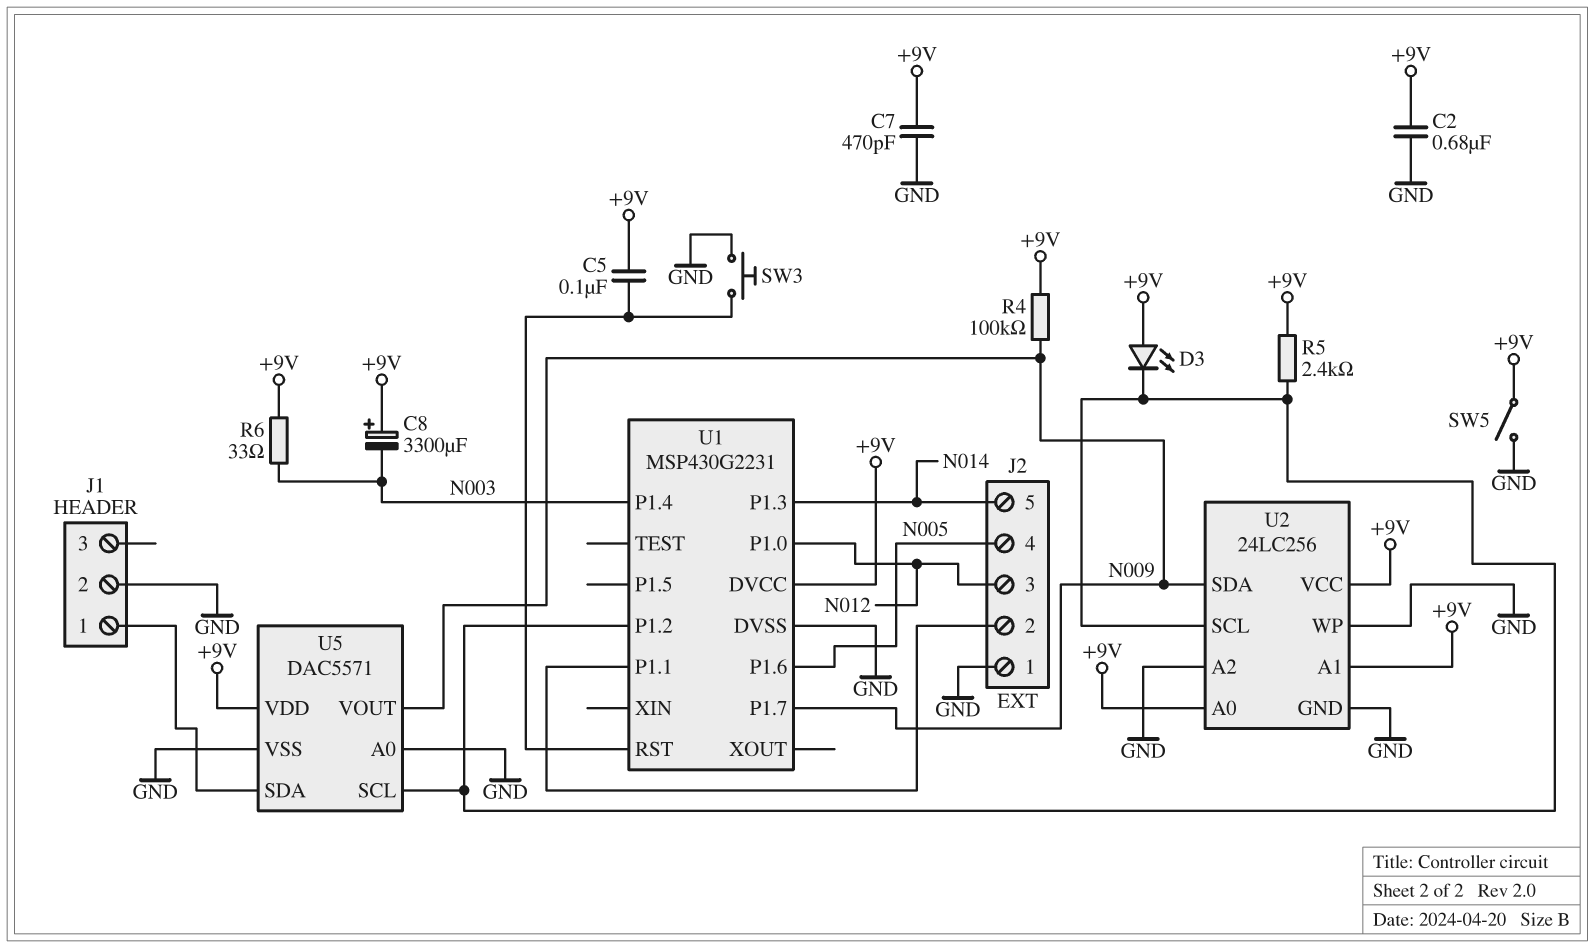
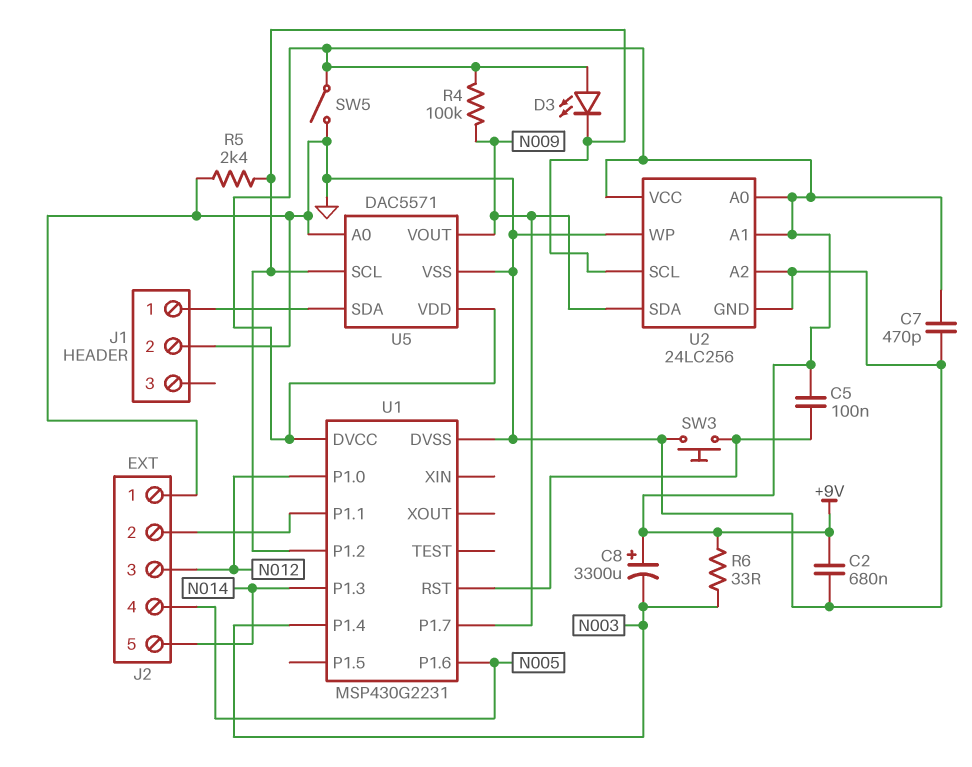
R5: 2.4k (+9V, U1/P1.2) -> 2.4k (GND, U1/P1.2)

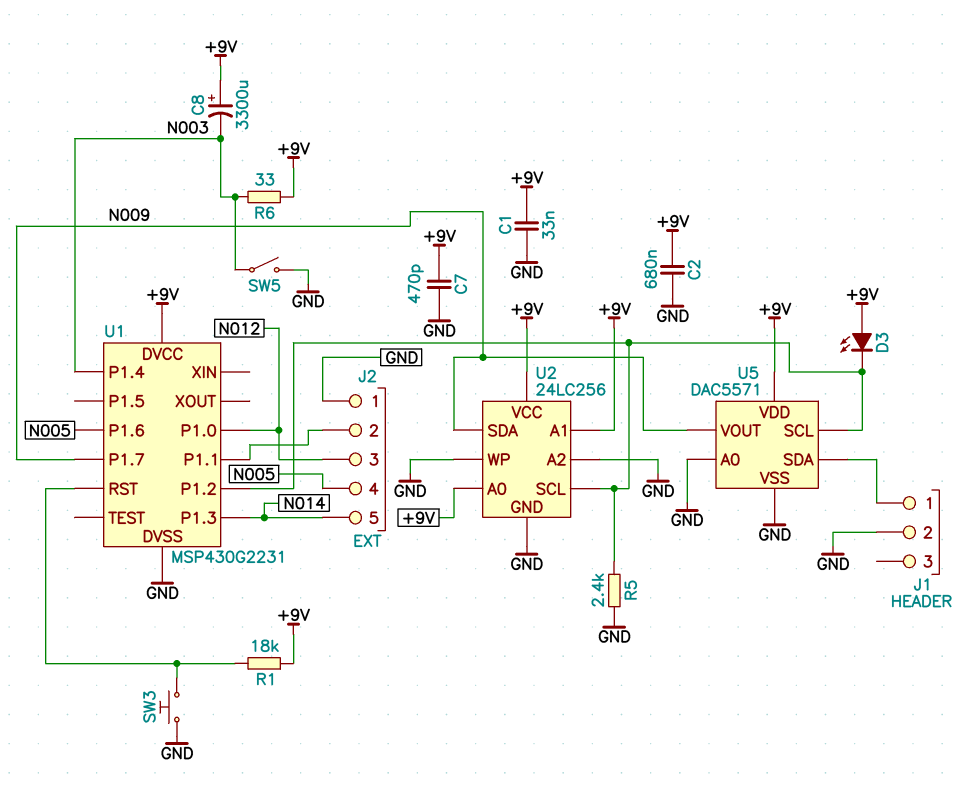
C1: none -> 33nF (+9V, GND)
C5: 100nF (+9V, U1/RST) -> none
R1: none -> 18k (+9V, U1/RST)
R4: 100k (+9V, N009) -> none
SW5: switch (+9V, GND) -> switch (GND, N003)

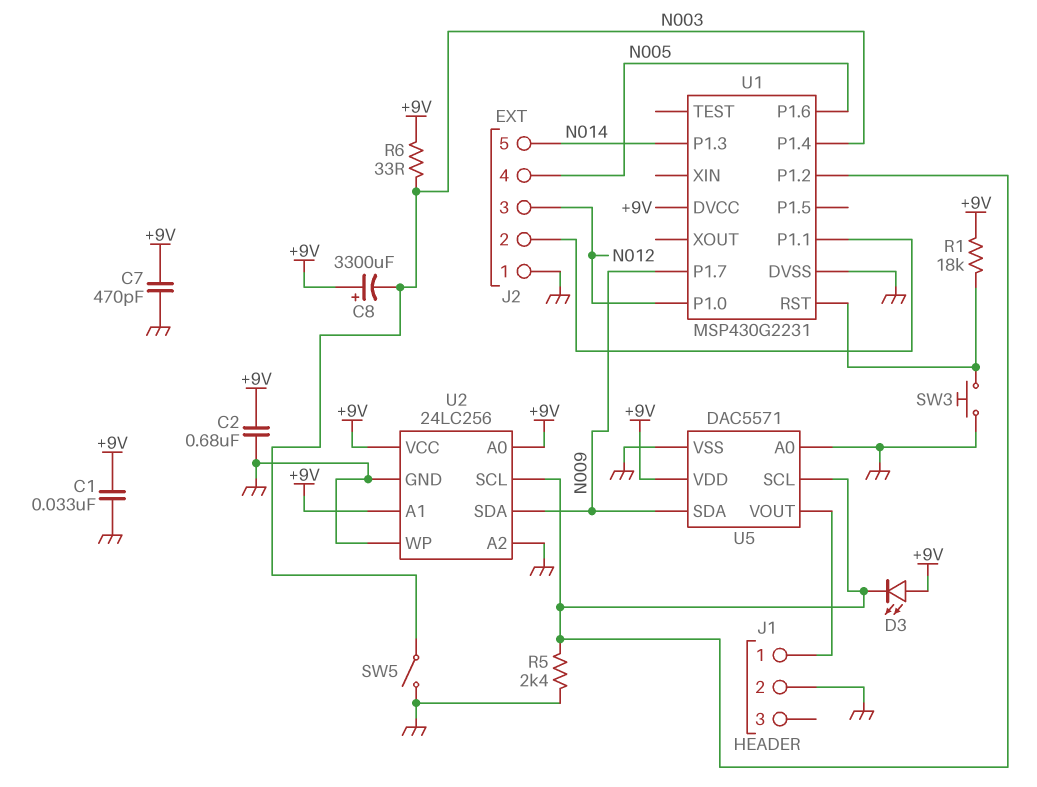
U5 pin SDA: J1/1 -> N009
U5 pin VOUT: N009 -> J1/1

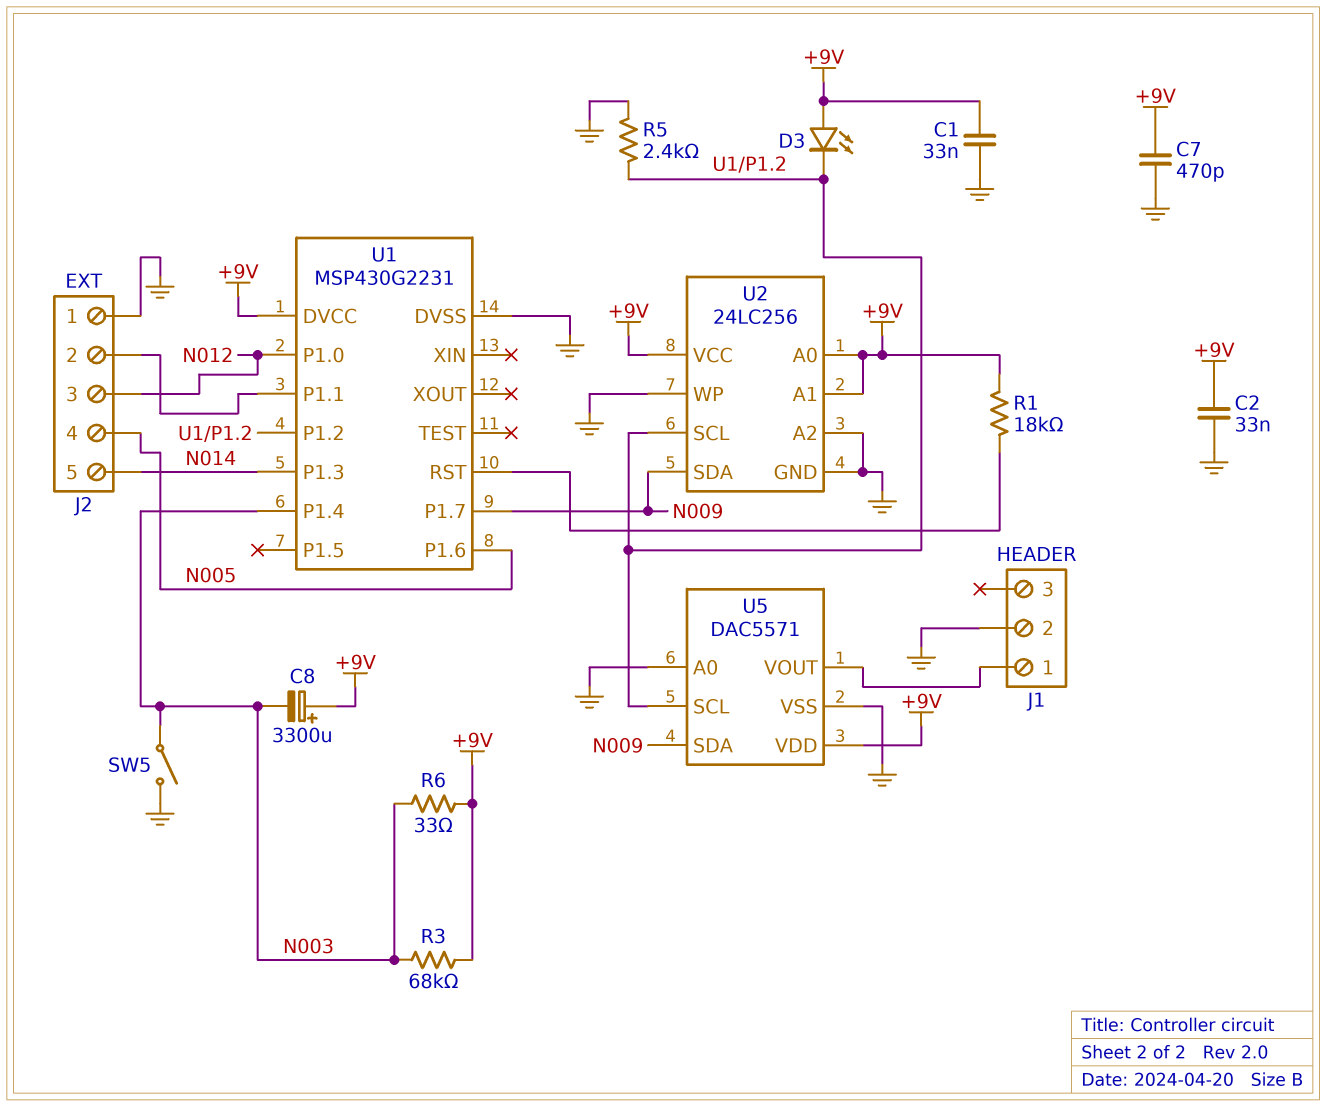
C2: 680nF (+9V, GND) -> 33nF (+9V, GND)
R3: none -> 68k (+9V, N003)
SW3: button (GND, U1/RST) -> none

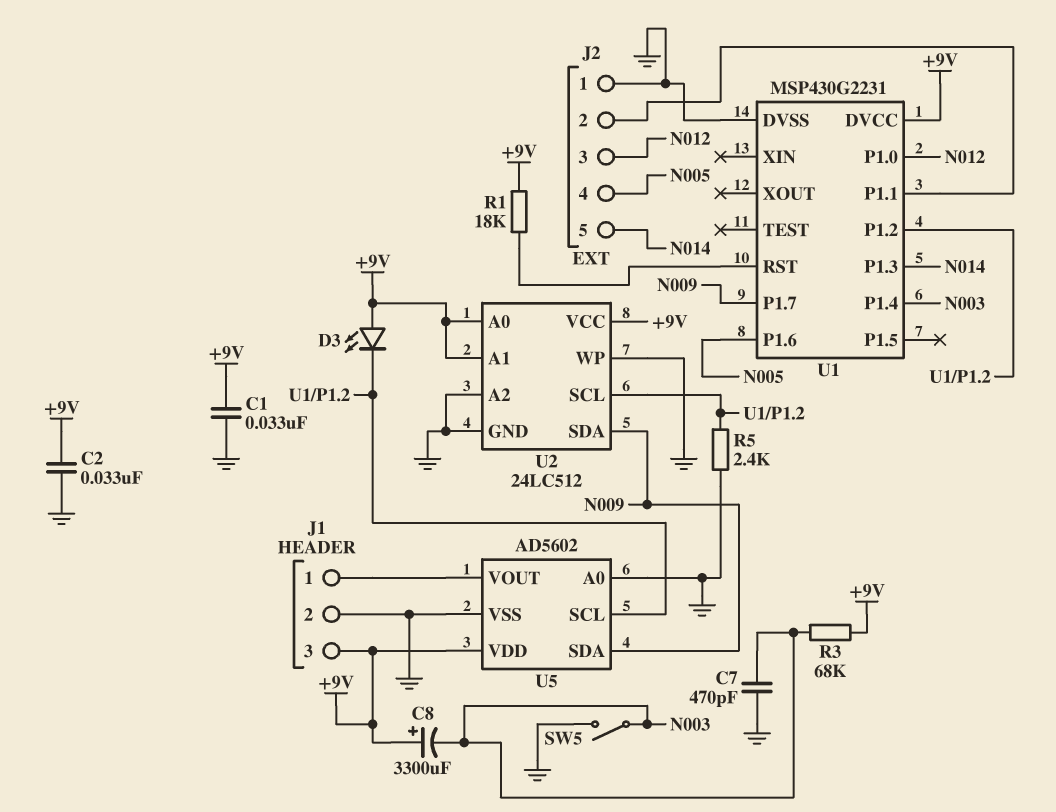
C7: 470pF (+9V, GND) -> 470pF (GND, N003)
J1 pin 3: none -> +9V
R6: 33 (+9V, N003) -> none
U2: 24LC256 -> 24LC512
U5: DAC5571 -> AD5602

